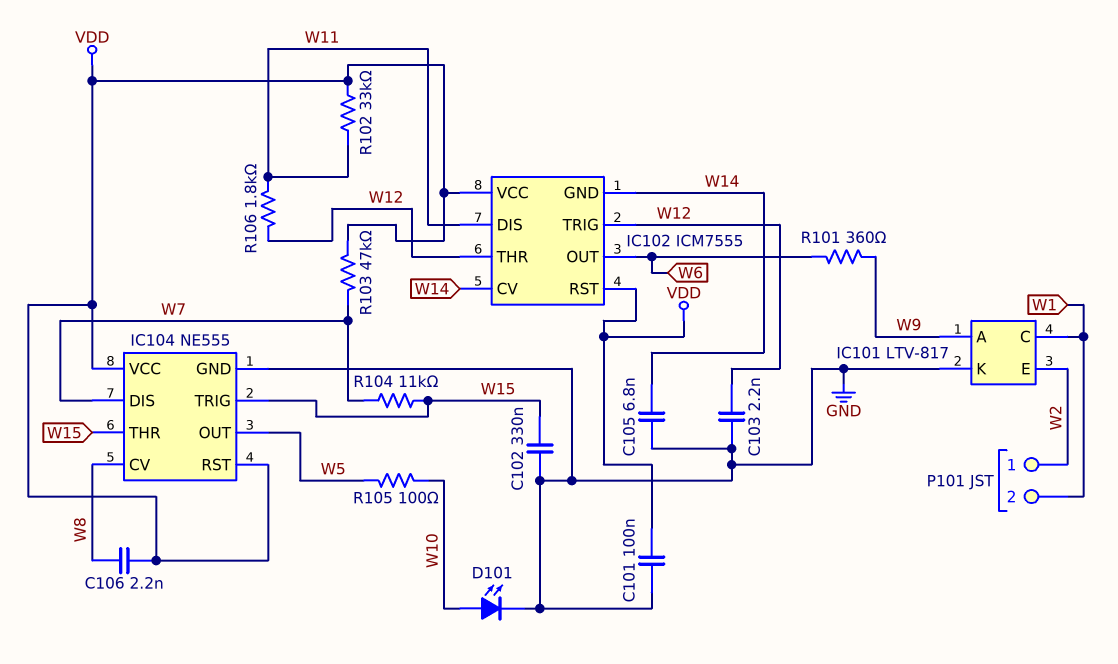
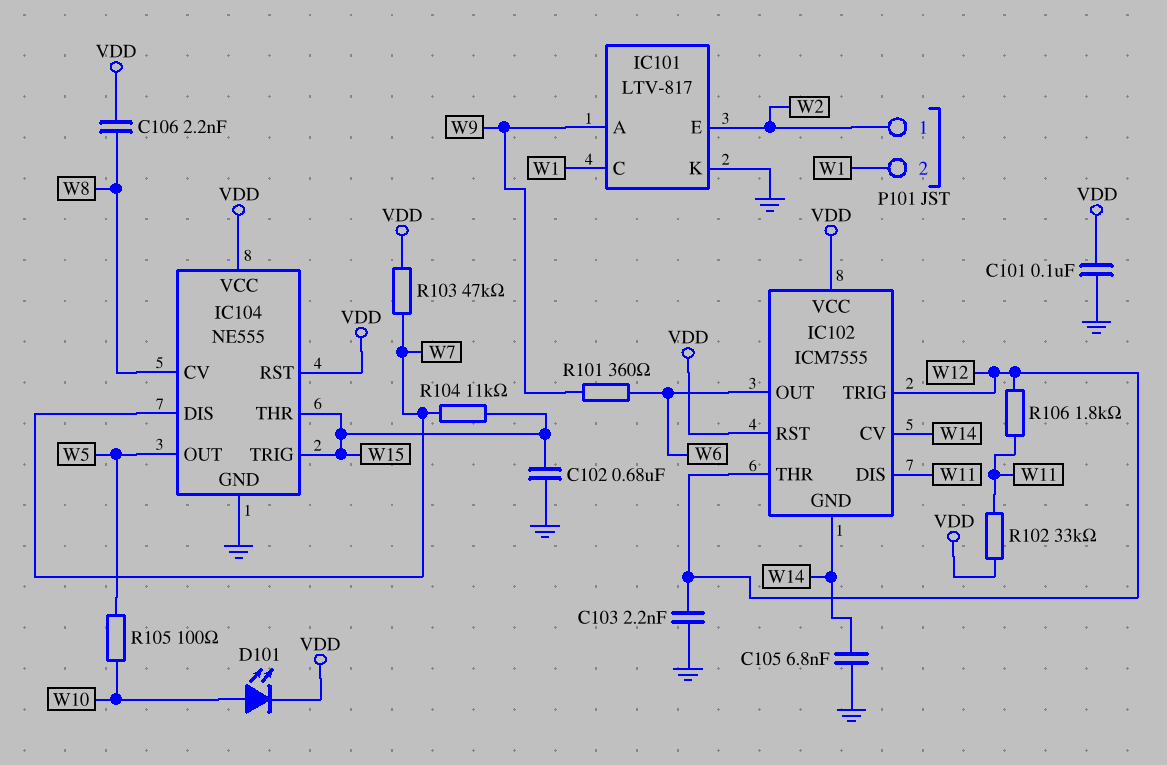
C102: 330nF (GND, W15) -> 680nF (GND, W15)
D101: LED (A W10, K GND) -> LED (A W10, K VDD)

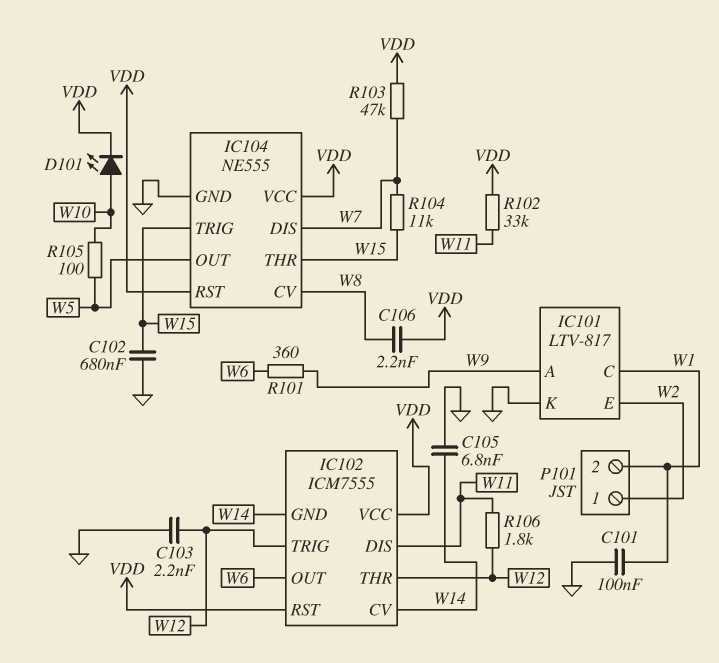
C101: 100nF (GND, VDD) -> 100nF (GND, W1)

